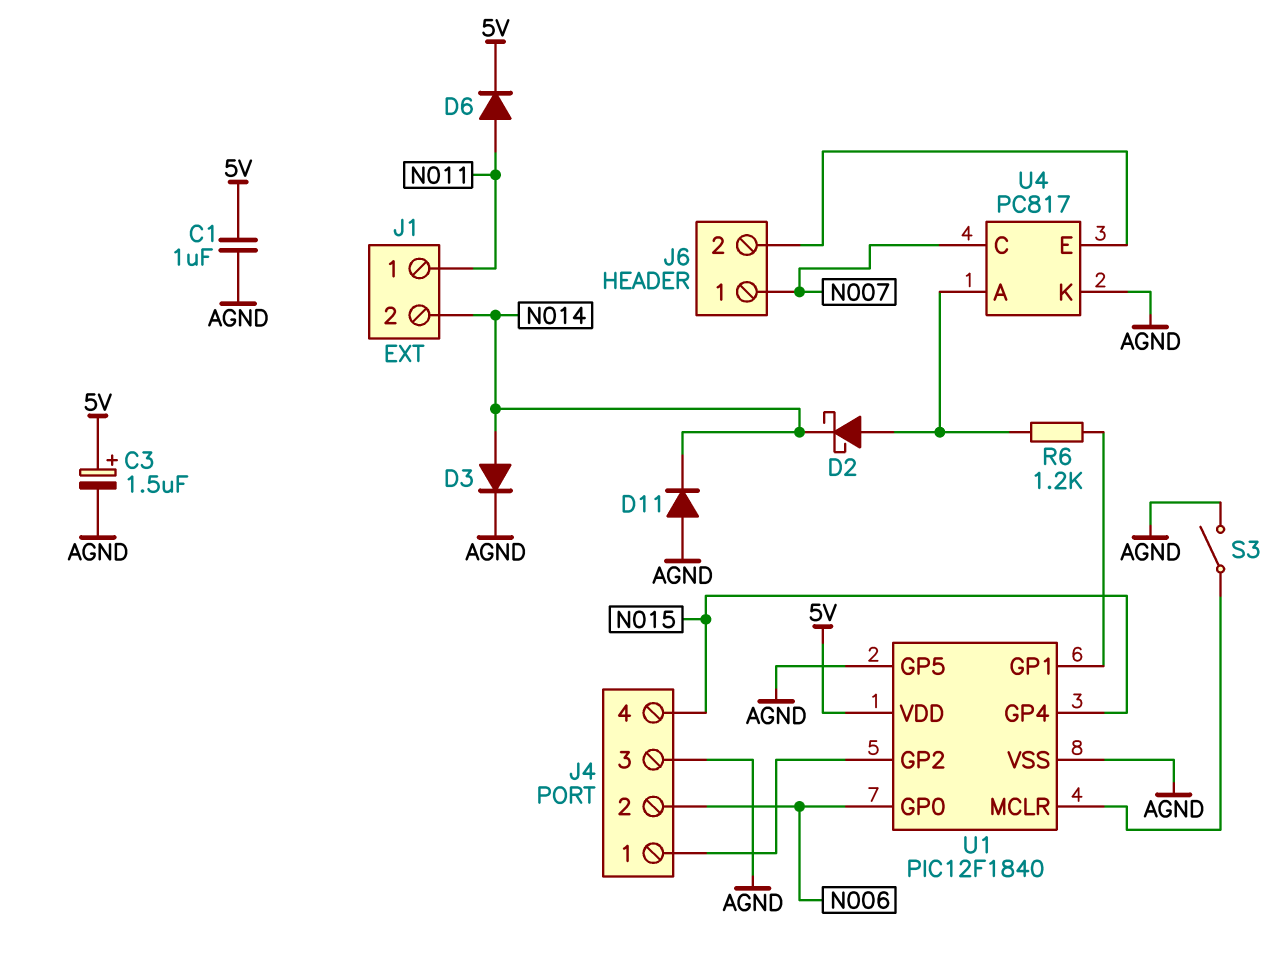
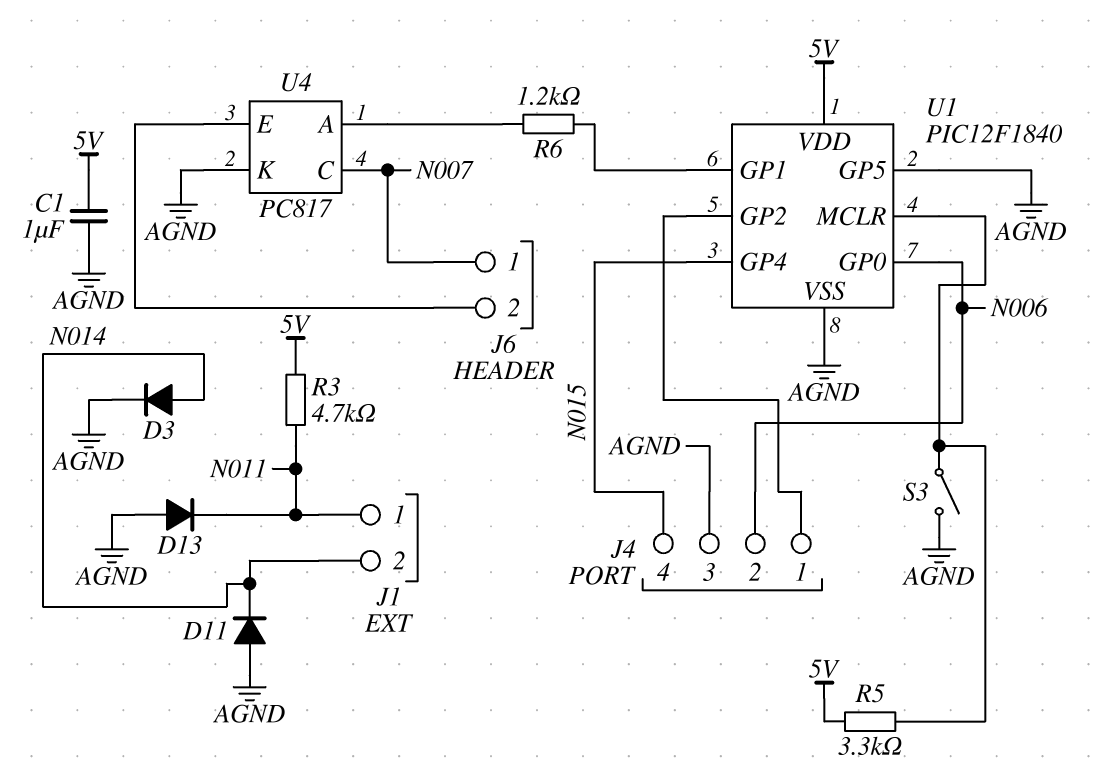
C3: 1.5uF (plus 5V, minus AGND) -> none
D2: schottky (A U4/A, K N014) -> none
D6: diode (A N011, K 5V) -> none
D13: none -> diode (A AGND, K N011)
R3: none -> 4.7k (5V, N011)
R5: none -> 3.3k (5V, U1/MCLR)

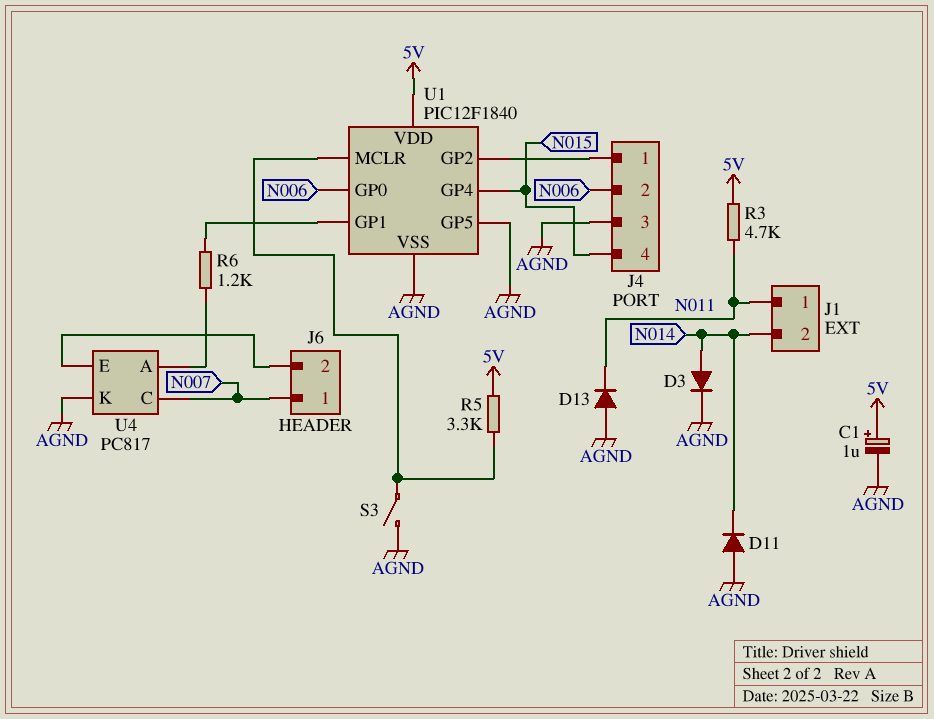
C1: 1uF (5V, AGND) -> 1uF (plus 5V, minus AGND)

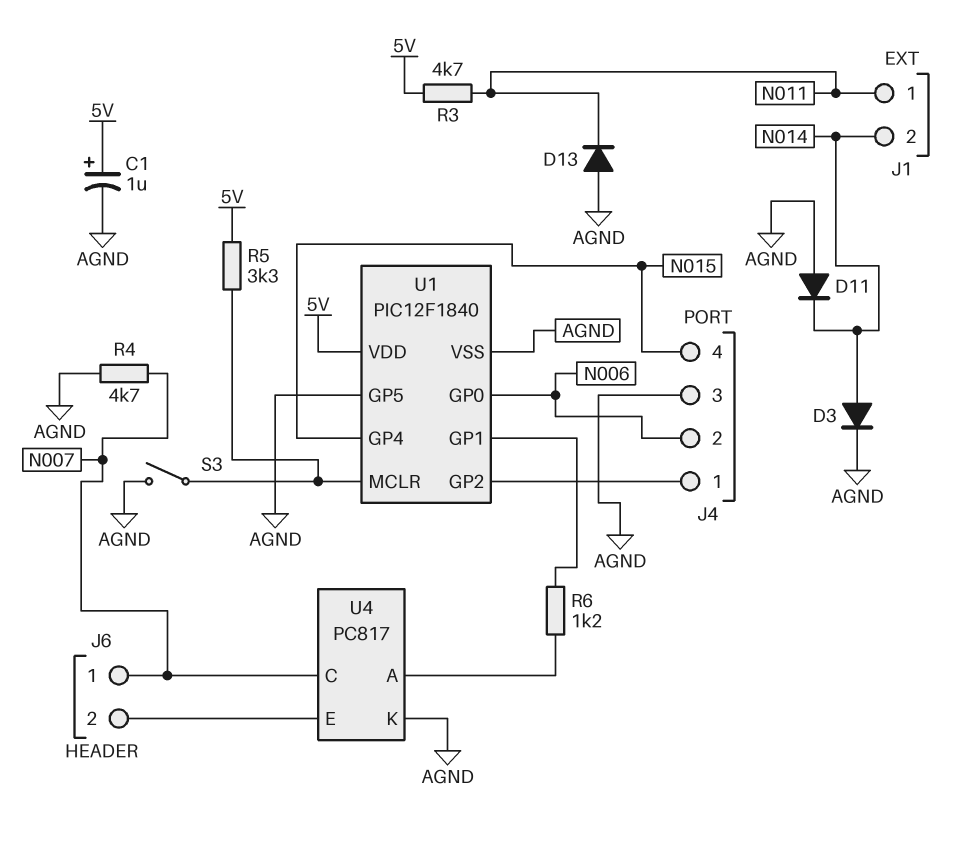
R4: none -> 4.7k (AGND, N007)

